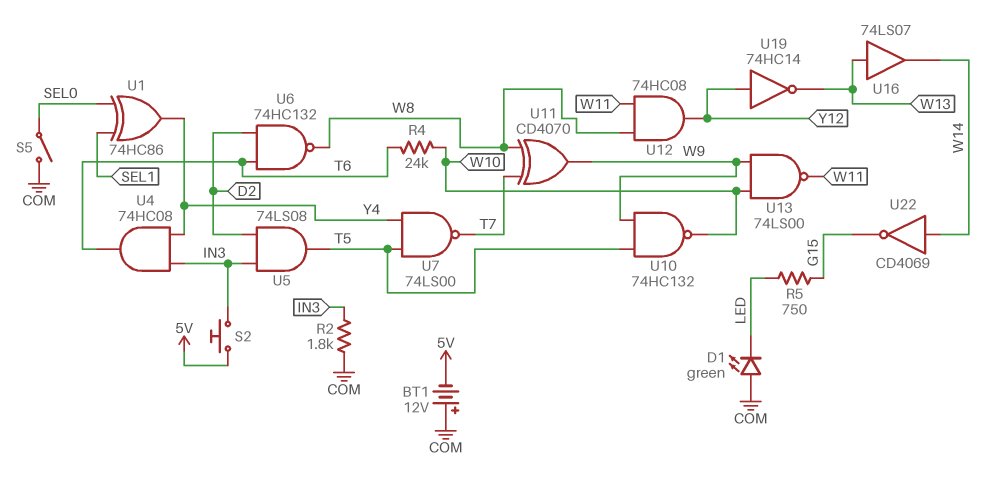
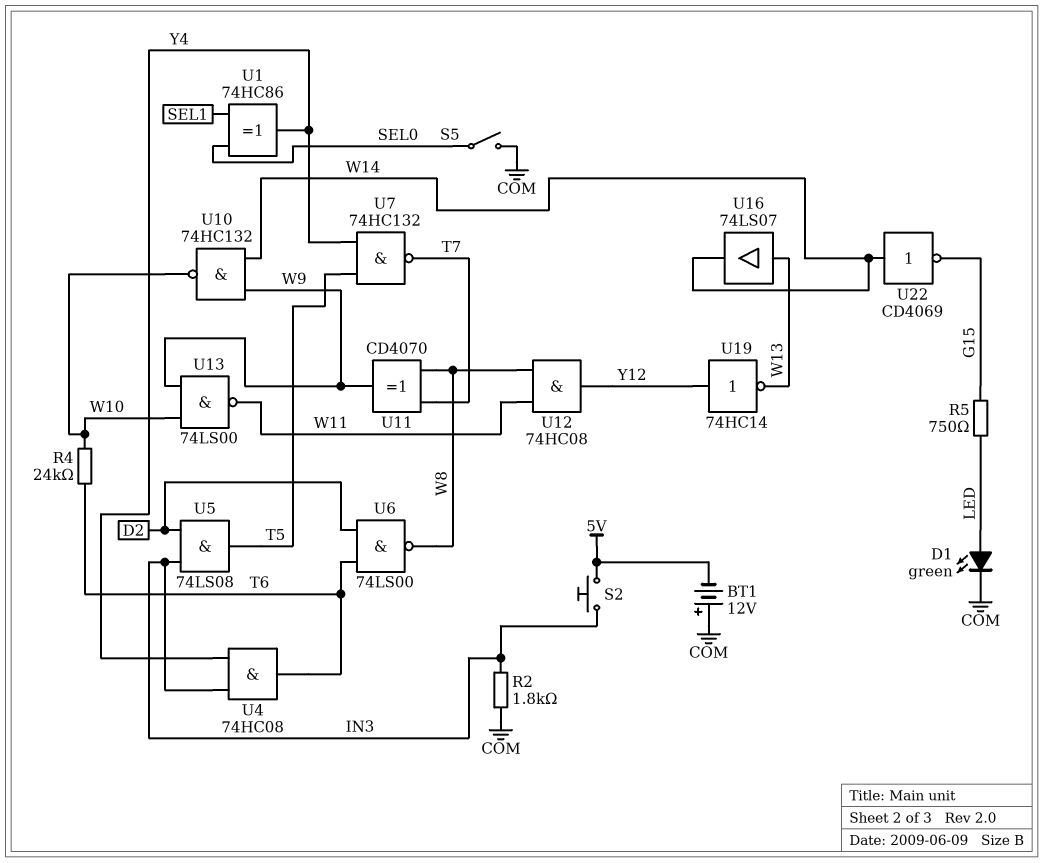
D1: LED green (A COM, K LED) -> LED green (A LED, K COM)
U6: NAND 74HC132 (in D2, in T6, out W8) -> NAND 74LS00 (in D2, in T6, out W8)
U7: NAND 74LS00 (in T5, in Y4, out T7) -> NAND 74HC132 (in T5, in Y4, out T7)
U10: NAND 74HC132 (in T5, in W9, out W10) -> NAND 74HC132 (in W9, in W14, out W10)

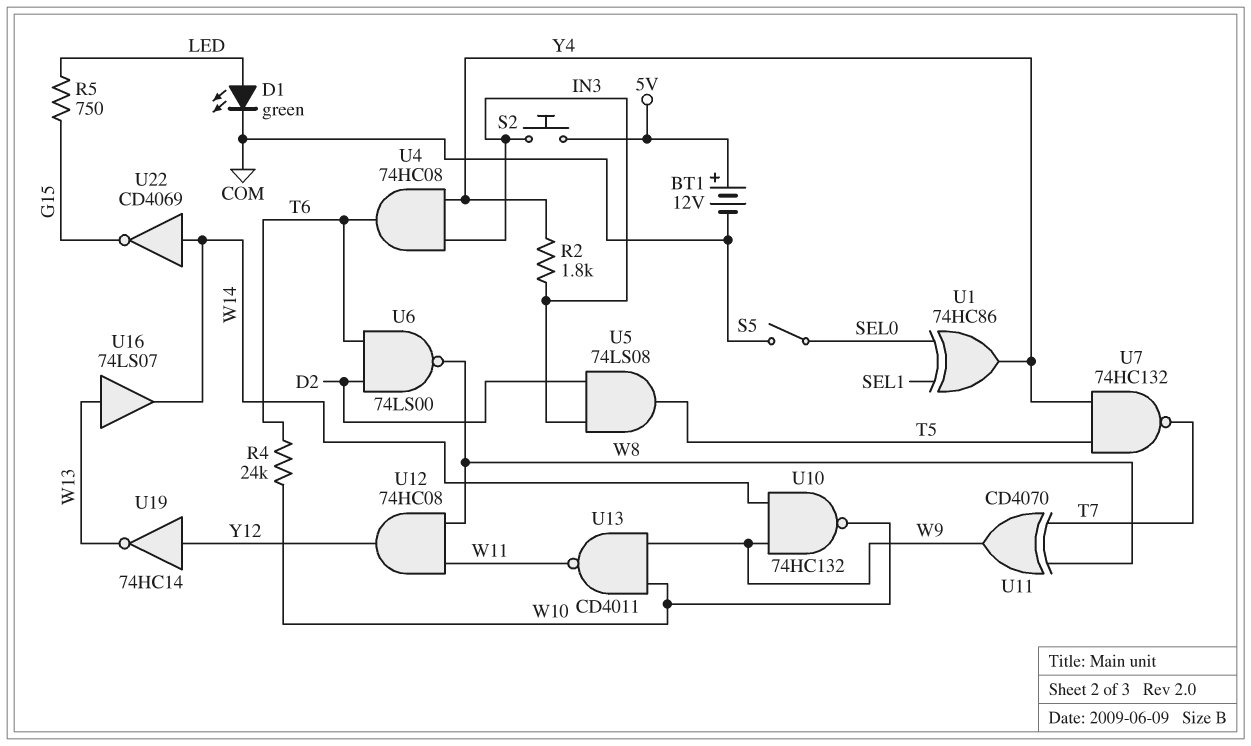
BT1: 12V (plus COM, minus 5V) -> 12V (plus 5V, minus COM)
R2: 1.8k (COM, IN3) -> 1.8k (IN3, Y4)
U13: NAND 74LS00 (in W9, in W10, out W11) -> NAND CD4011 (in W9, in W10, out W11)

